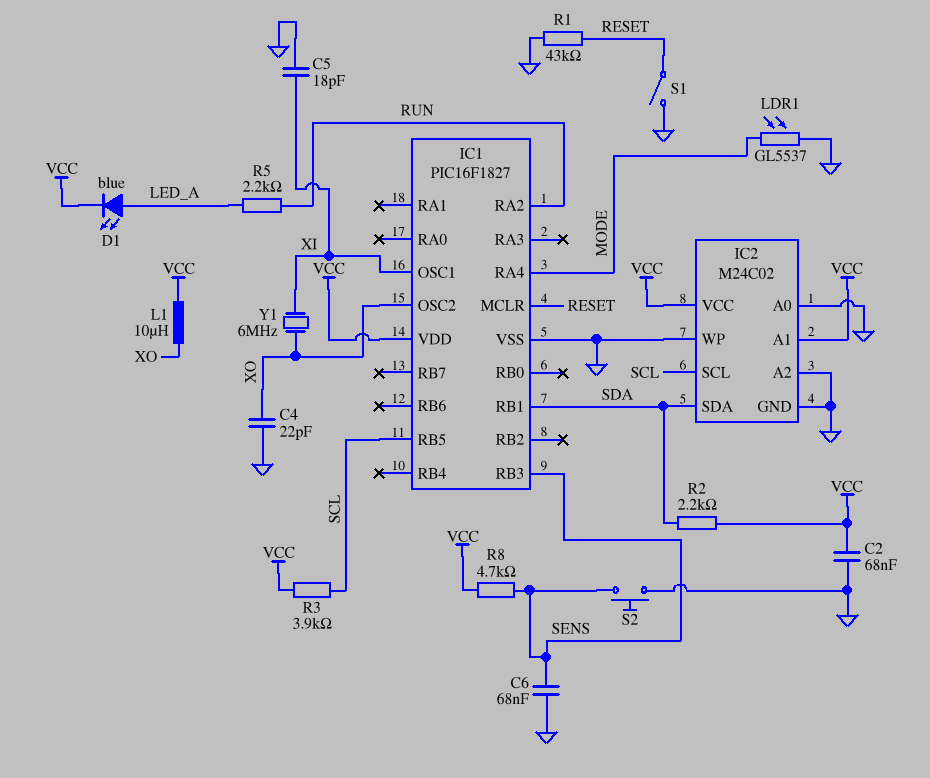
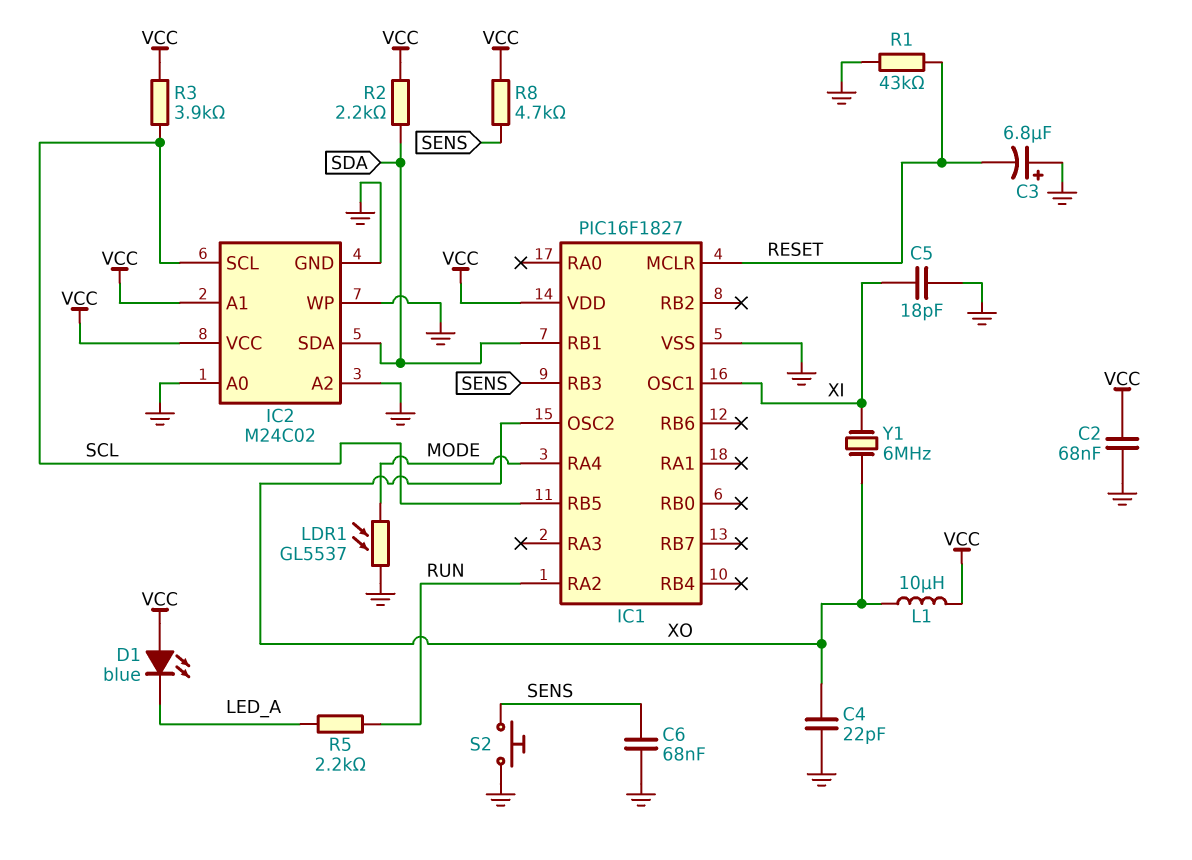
C3: none -> 6.8uF (plus GND, minus RESET)
D1: LED blue (A LED_A, K VCC) -> LED blue (A VCC, K LED_A)
S1: switch (GND, RESET) -> none

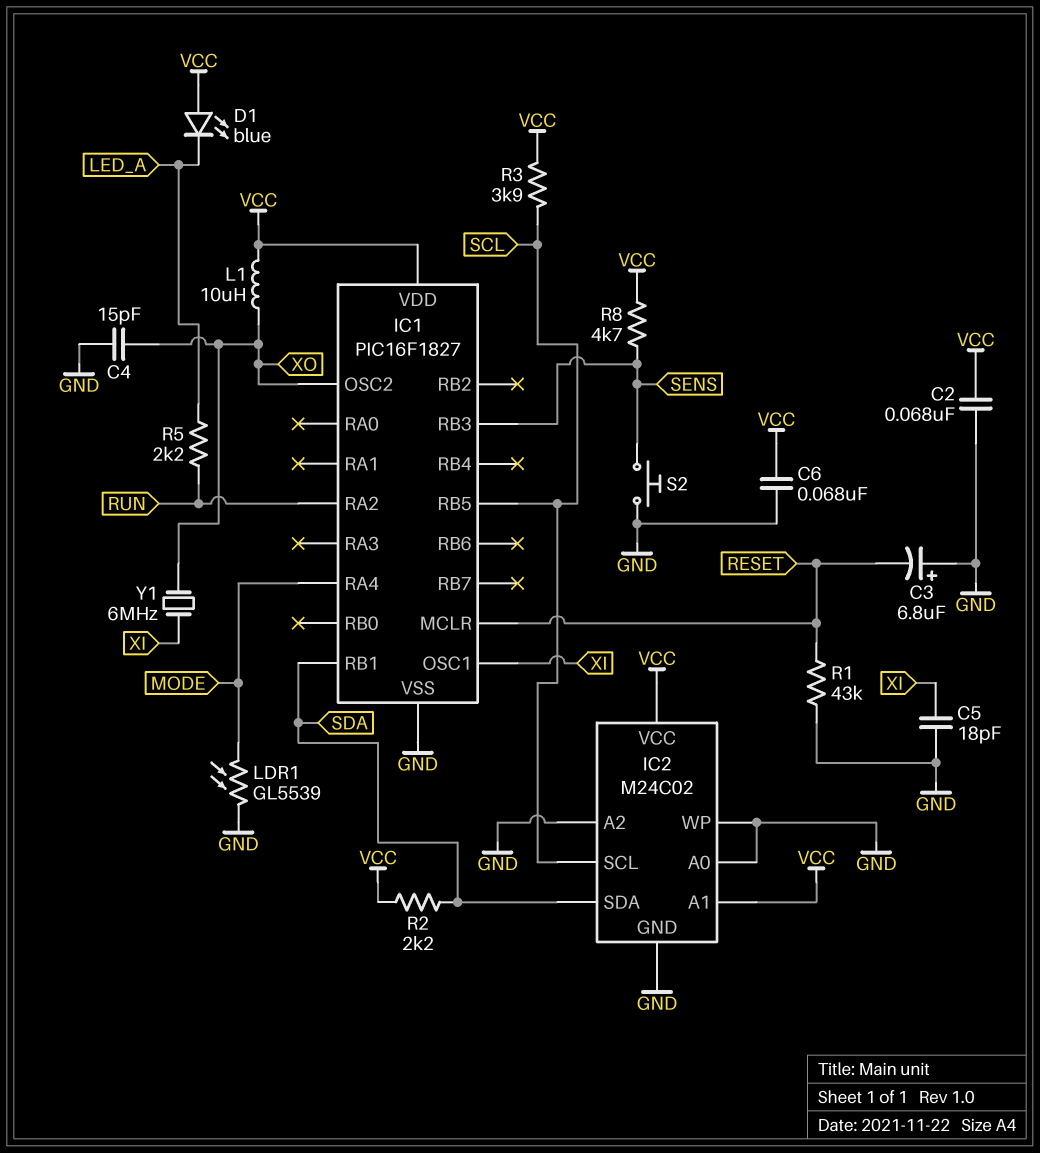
C4: 22pF (GND, XO) -> 15pF (GND, XO)
C6: 68nF (GND, SENS) -> 68nF (GND, VCC)
LDR1: GL5537 (GND, MODE) -> GL5539 (GND, MODE)

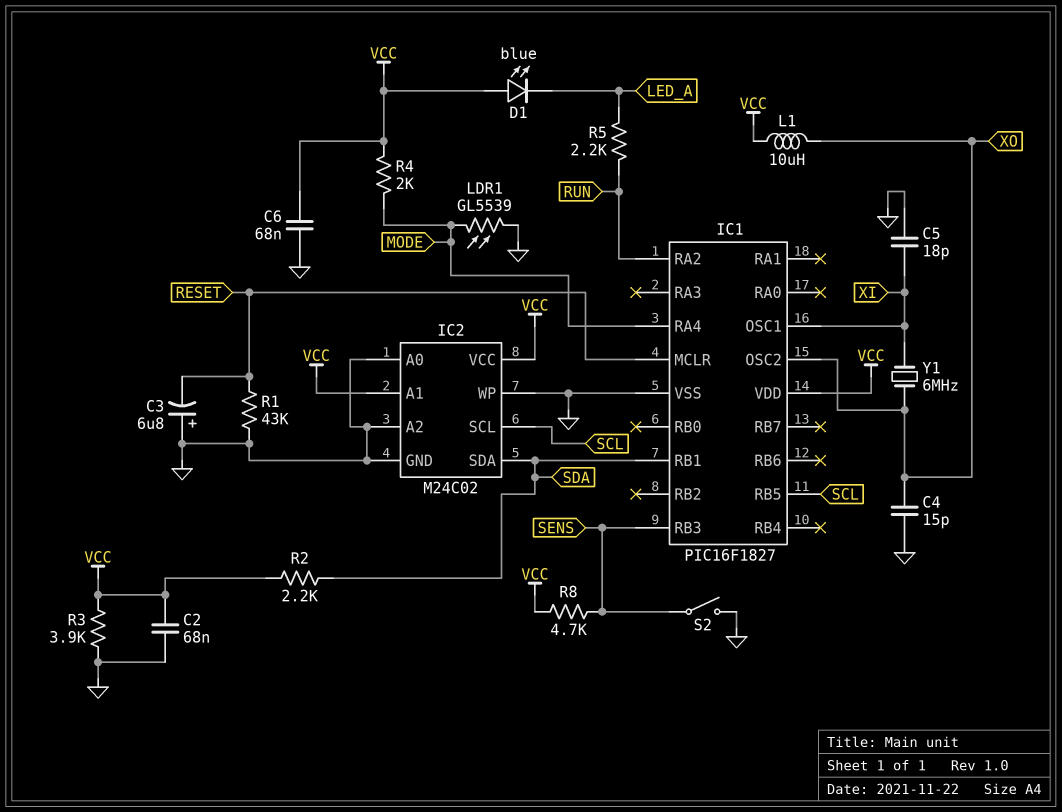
R3: 3.9k (SCL, VCC) -> 3.9k (GND, VCC)
R4: none -> 2k (MODE, VCC)
S2: button (GND, SENS) -> switch (GND, SENS)

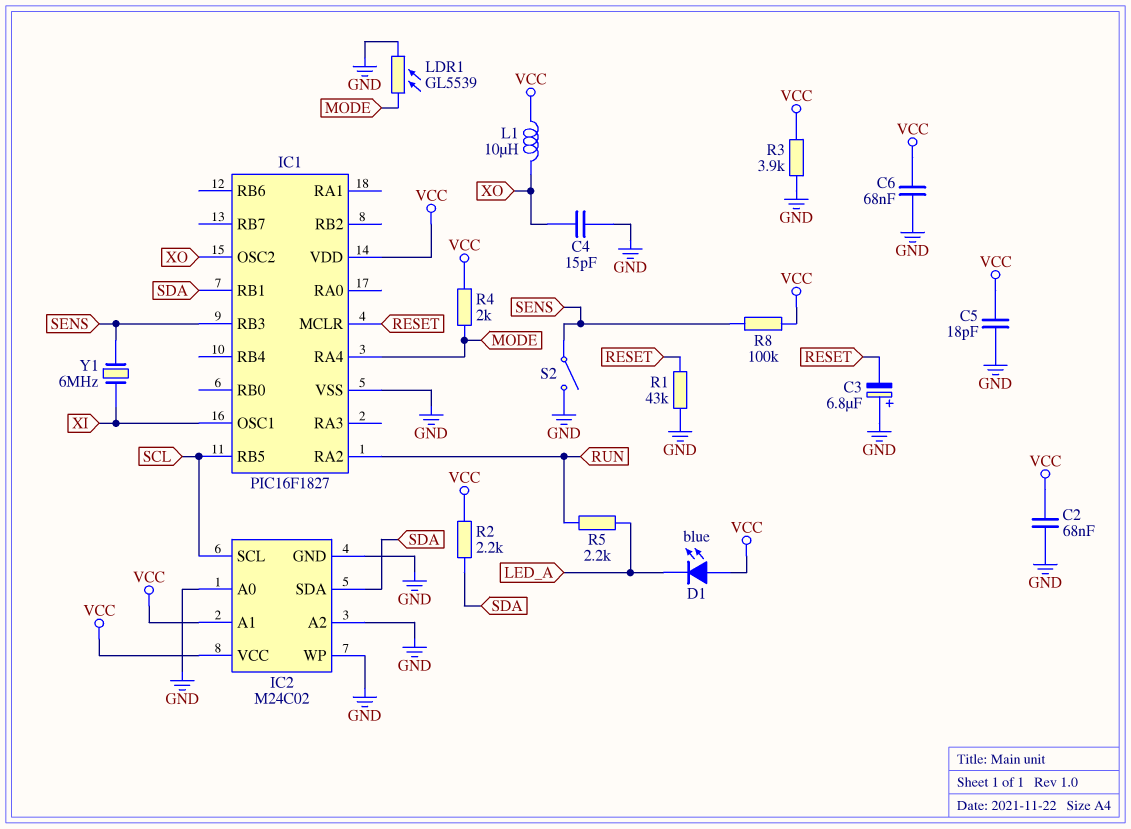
C5: 18pF (GND, XI) -> 18pF (GND, VCC)
R8: 4.7k (SENS, VCC) -> 100k (SENS, VCC)
Y1: 6MHz (XI, XO) -> 6MHz (SENS, XI)

